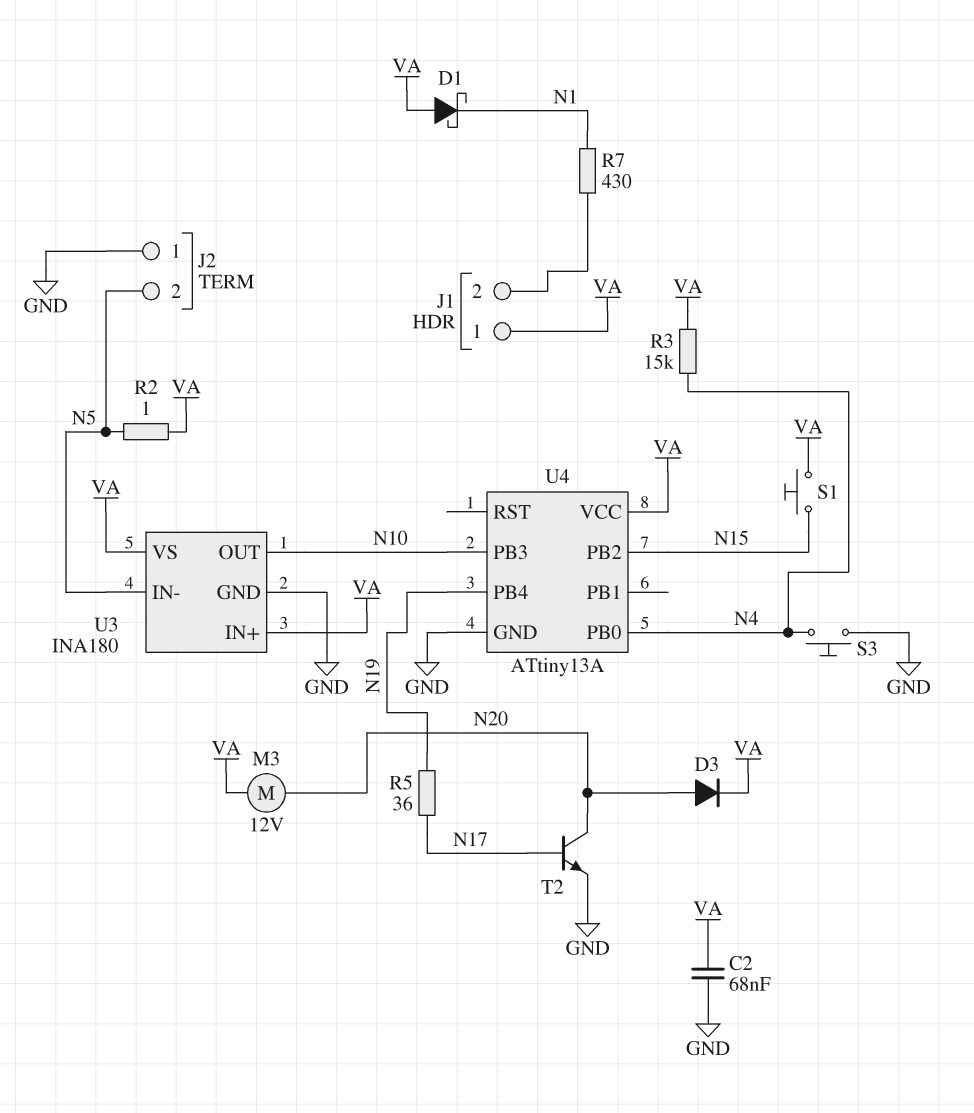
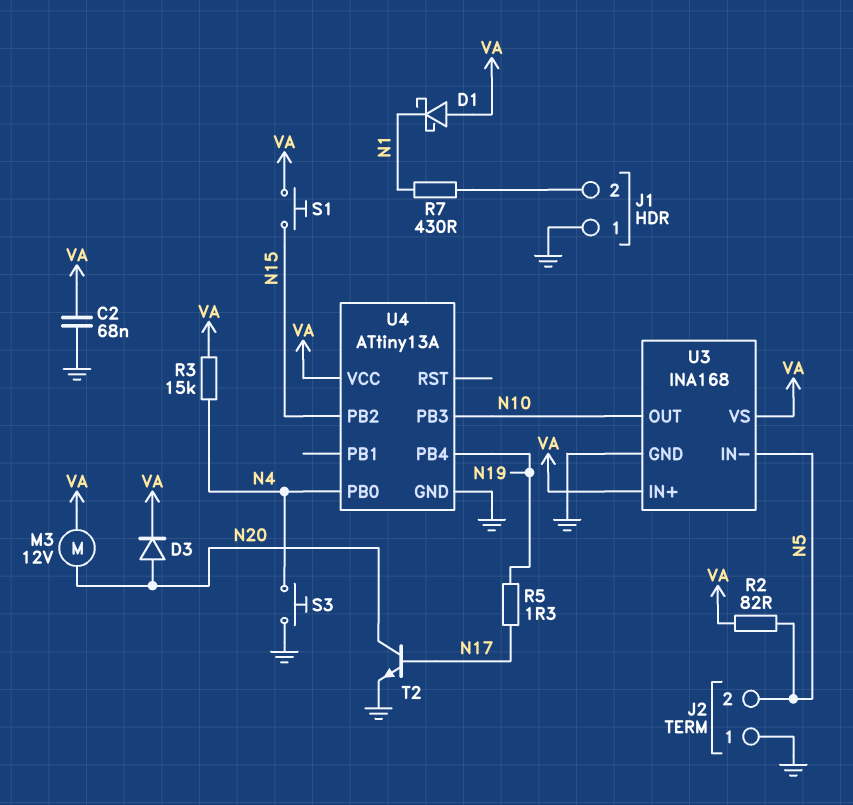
J1 pin 1: VA -> GND
R2: 1 (N5, VA) -> 82 (N5, VA)
R5: 36 (N17, N19) -> 1.3 (N17, N19)
U3: INA180 -> INA168

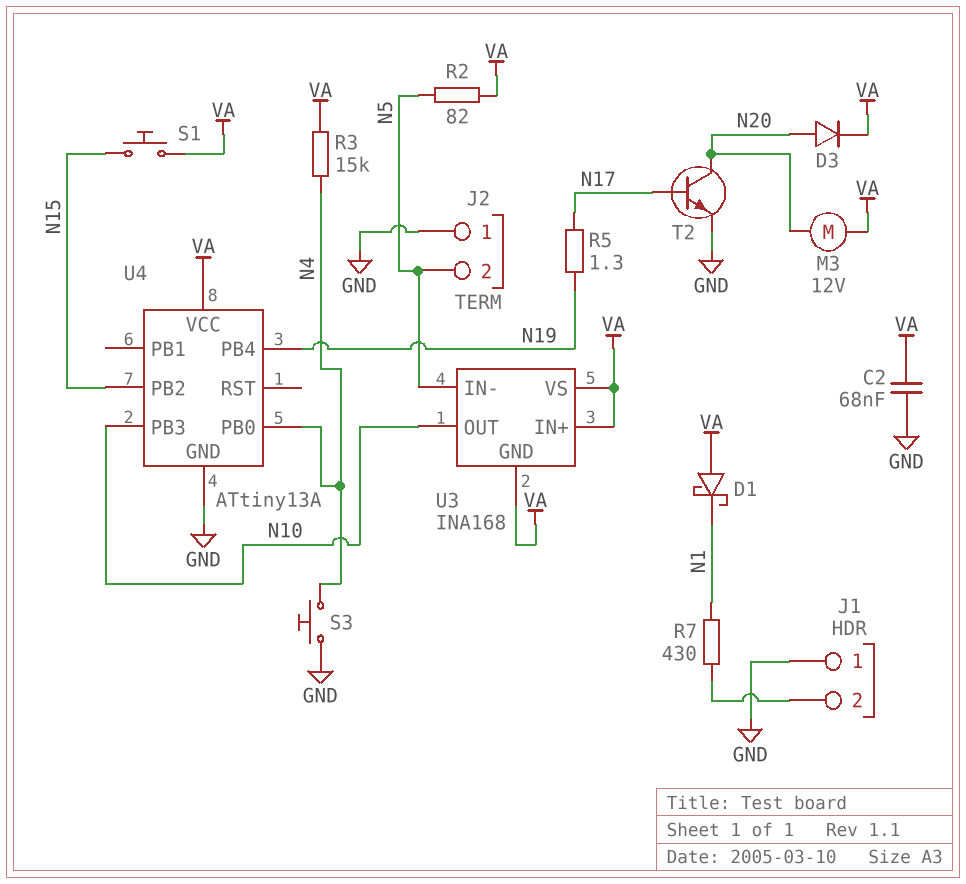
U3 pin GND: GND -> VA

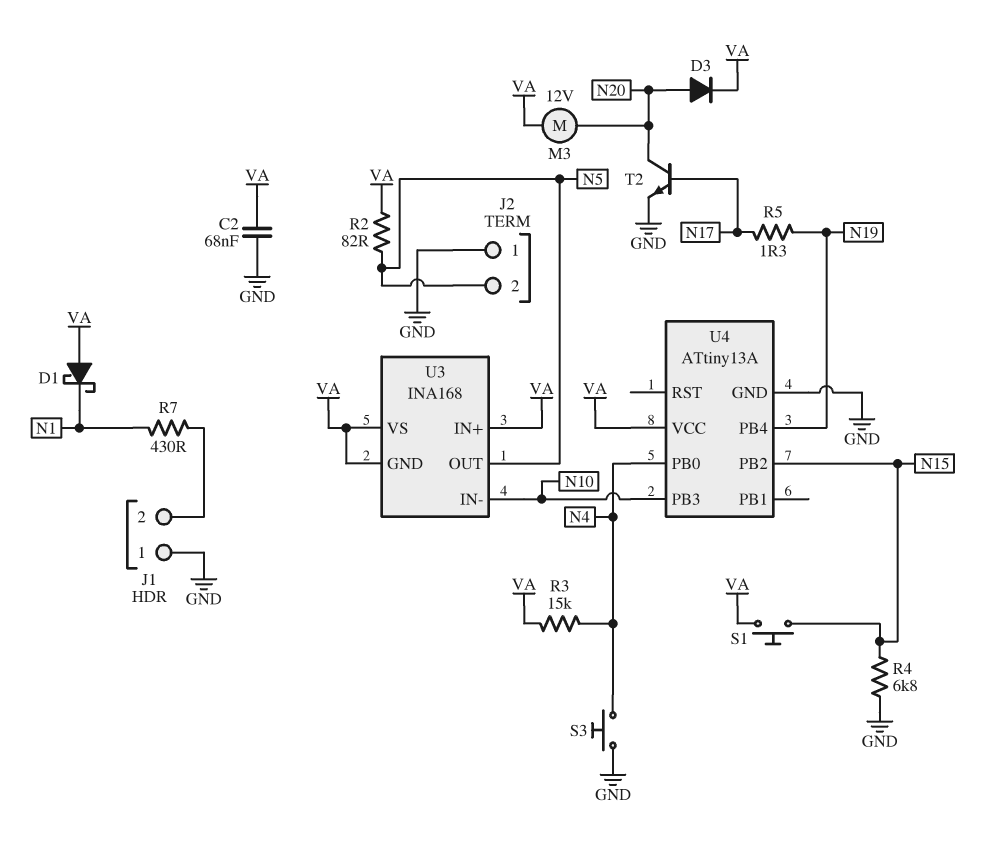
R4: none -> 6.8k (GND, N15)
U3 pin IN-: N5 -> N10
U3 pin OUT: N10 -> N5

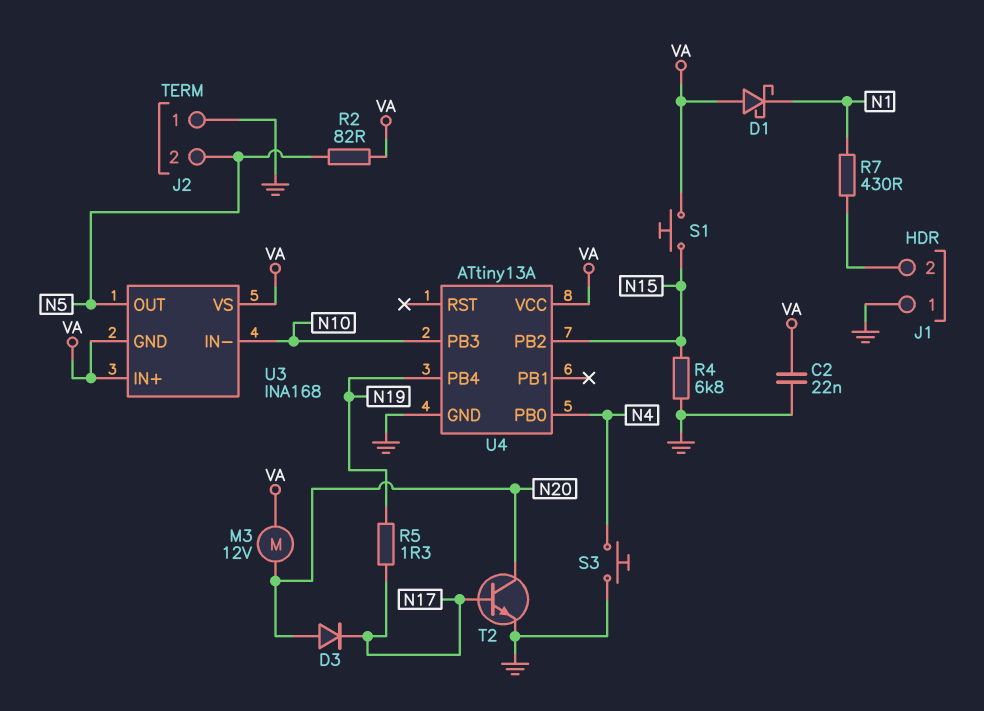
C2: 68nF (GND, VA) -> 22nF (GND, VA)
D3: diode (A N20, K VA) -> diode (A N20, K N17)
R3: 15k (N4, VA) -> none

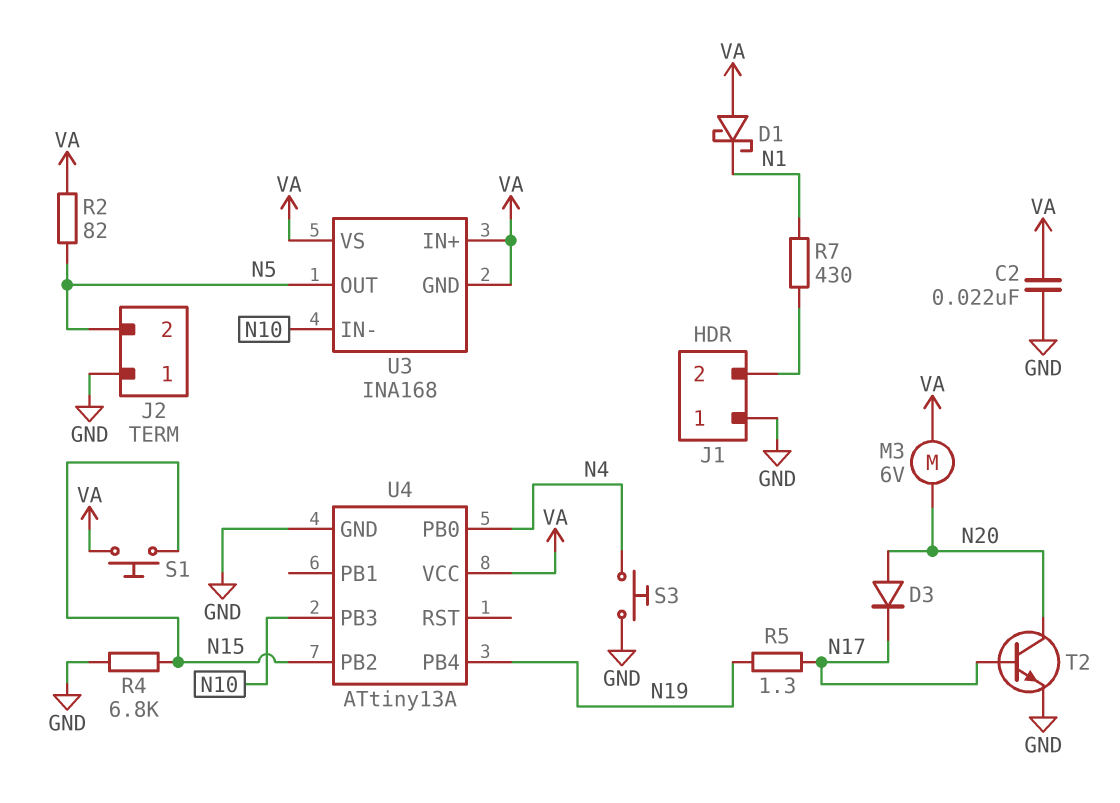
M3: motor 12V (N20, VA) -> motor 6V (N20, VA)

